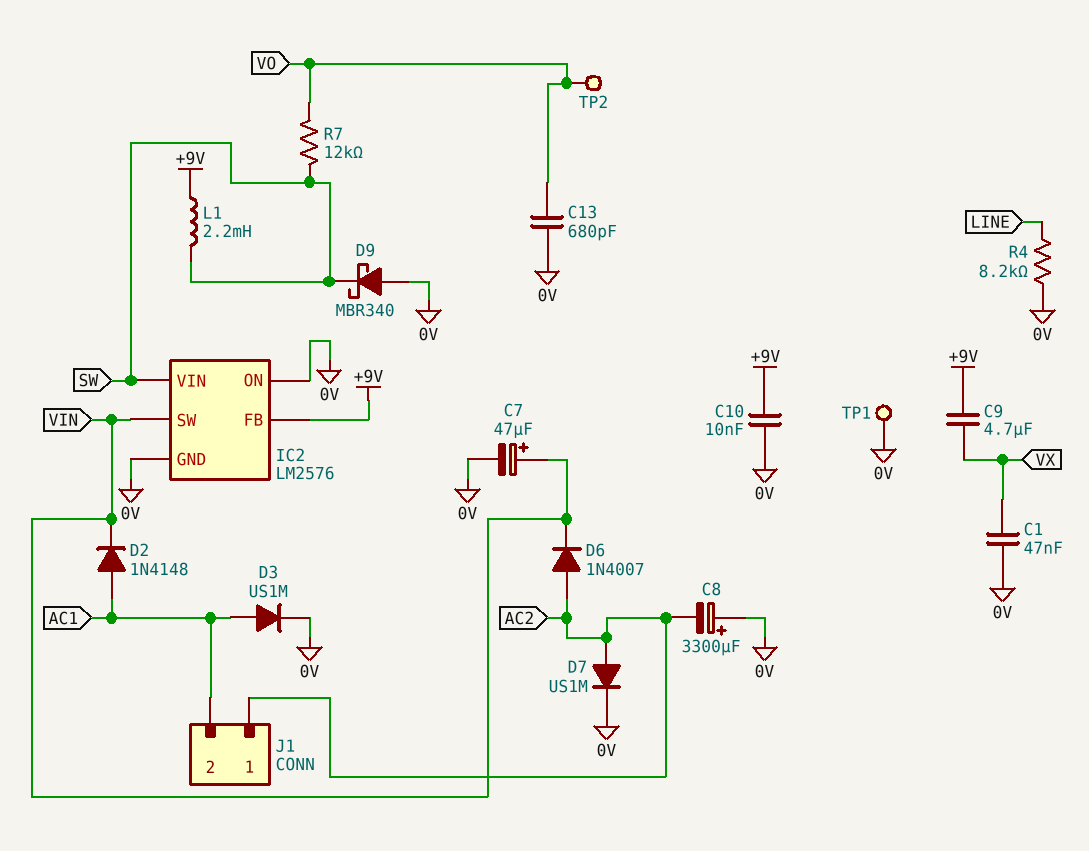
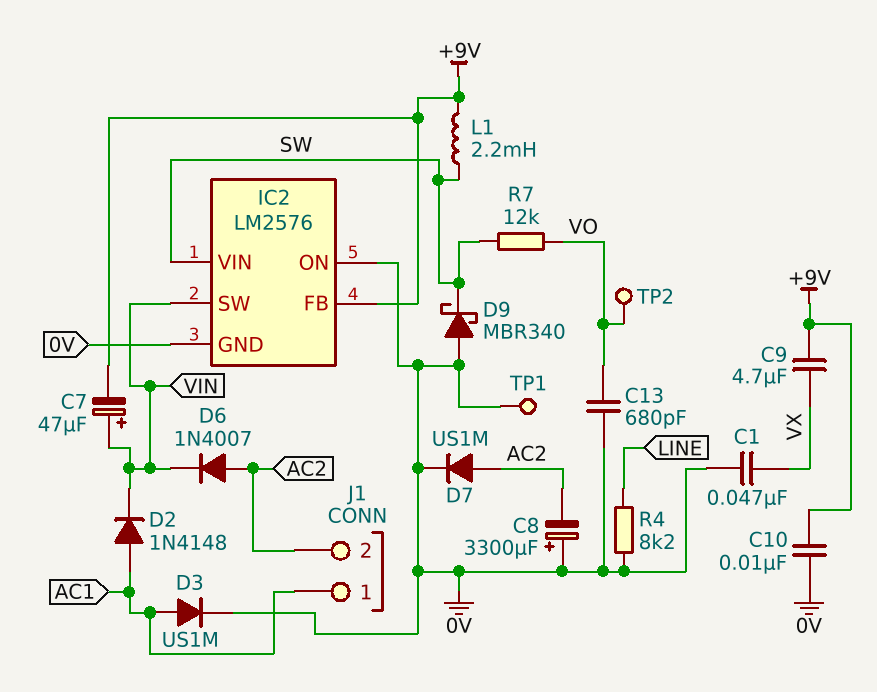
C7: 47uF (plus VIN, minus 0V) -> 47uF (plus VIN, minus +9V)
J1 pin 1: AC2 -> AC1
J1 pin 2: AC1 -> AC2

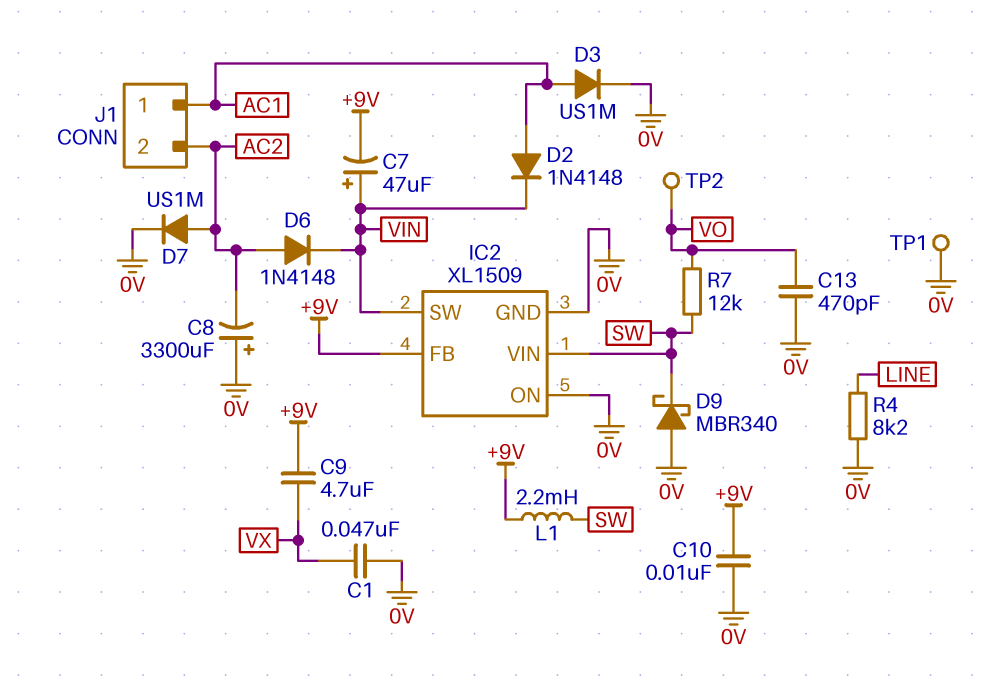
C13: 680pF (0V, VO) -> 470pF (0V, VO)
D6: diode 1N4007 (A AC2, K VIN) -> diode 1N4148 (A AC2, K VIN)
IC2: LM2576 -> XL1509

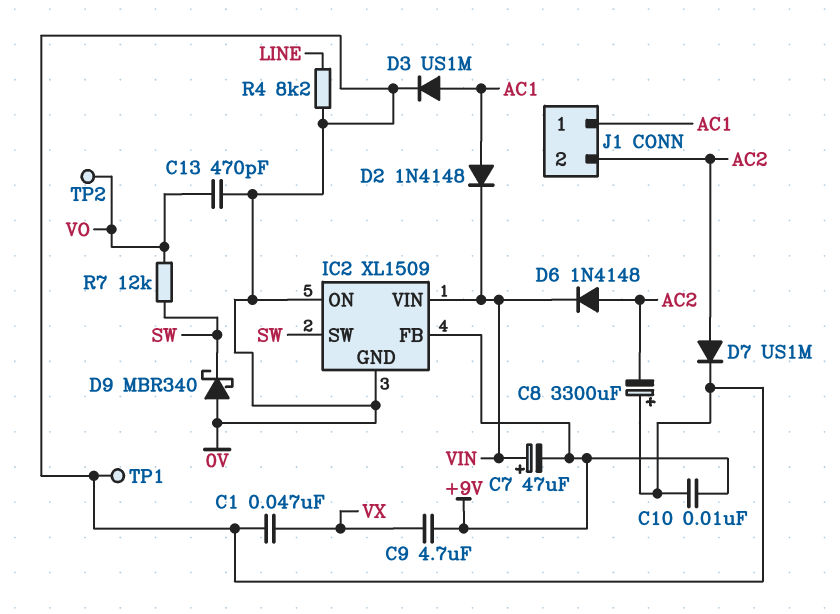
IC2 pin SW: VIN -> SW
IC2 pin VIN: SW -> VIN
L1: 2.2mH (+9V, SW) -> none

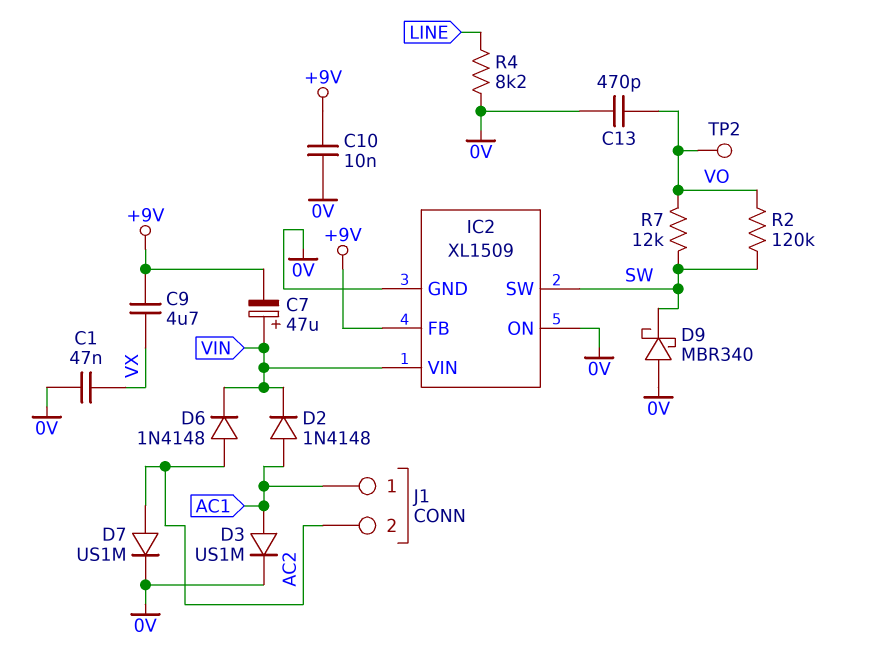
C8: 3300uF (plus 0V, minus AC2) -> none
R2: none -> 120k (SW, VO)
TP1: test point (0V) -> none

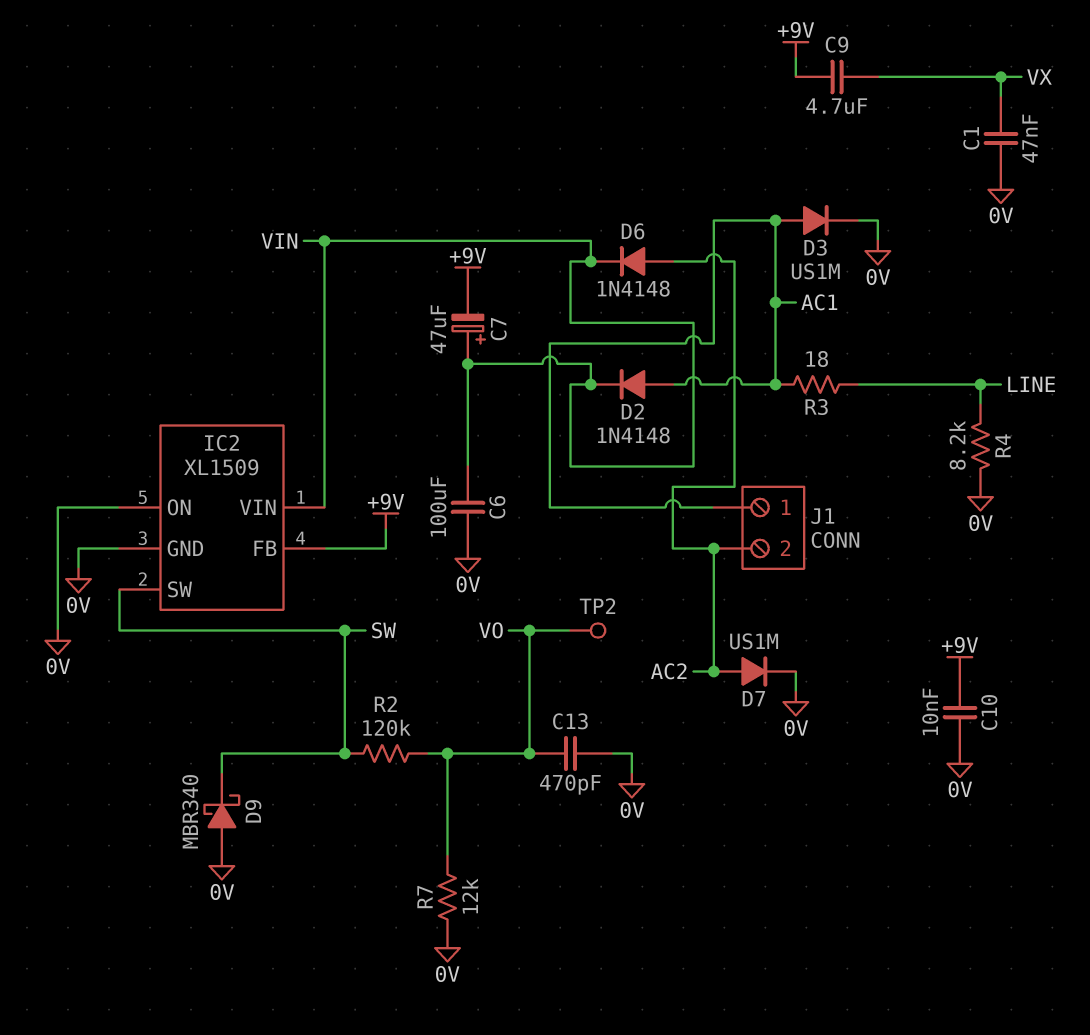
C6: none -> 100uF (0V, VIN)
R3: none -> 18 (AC1, LINE)
R7: 12k (SW, VO) -> 12k (0V, VO)

